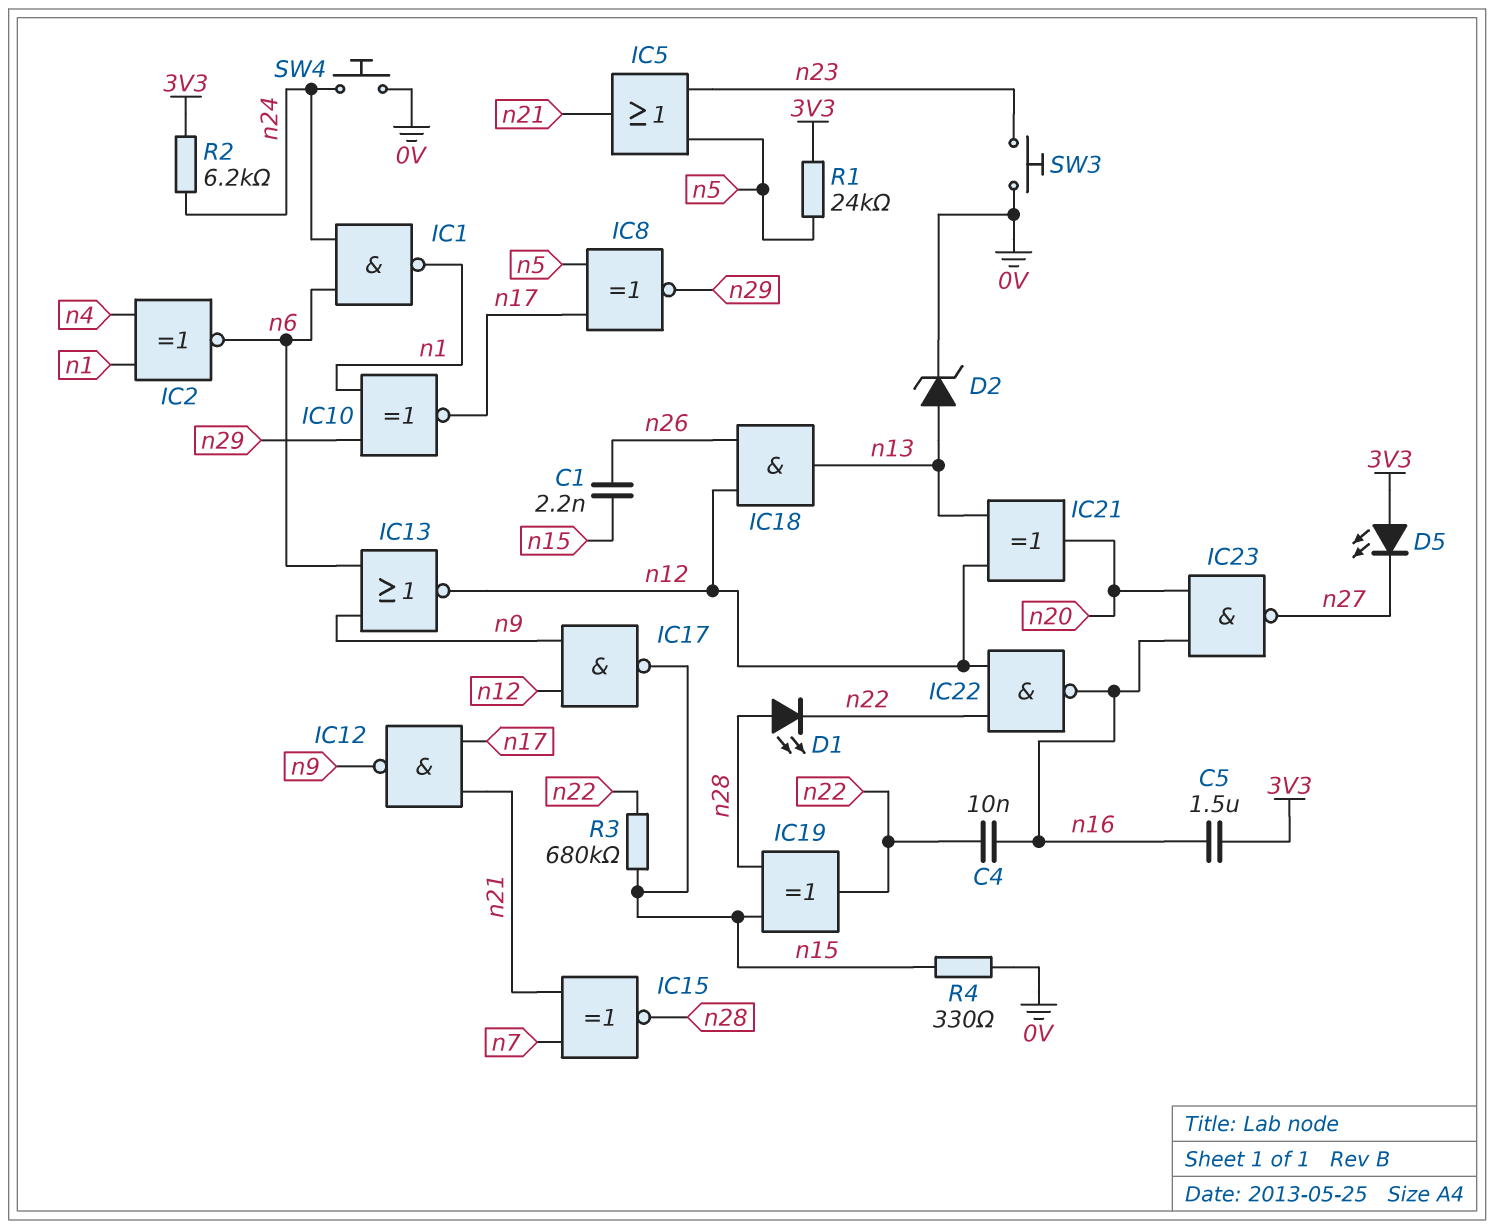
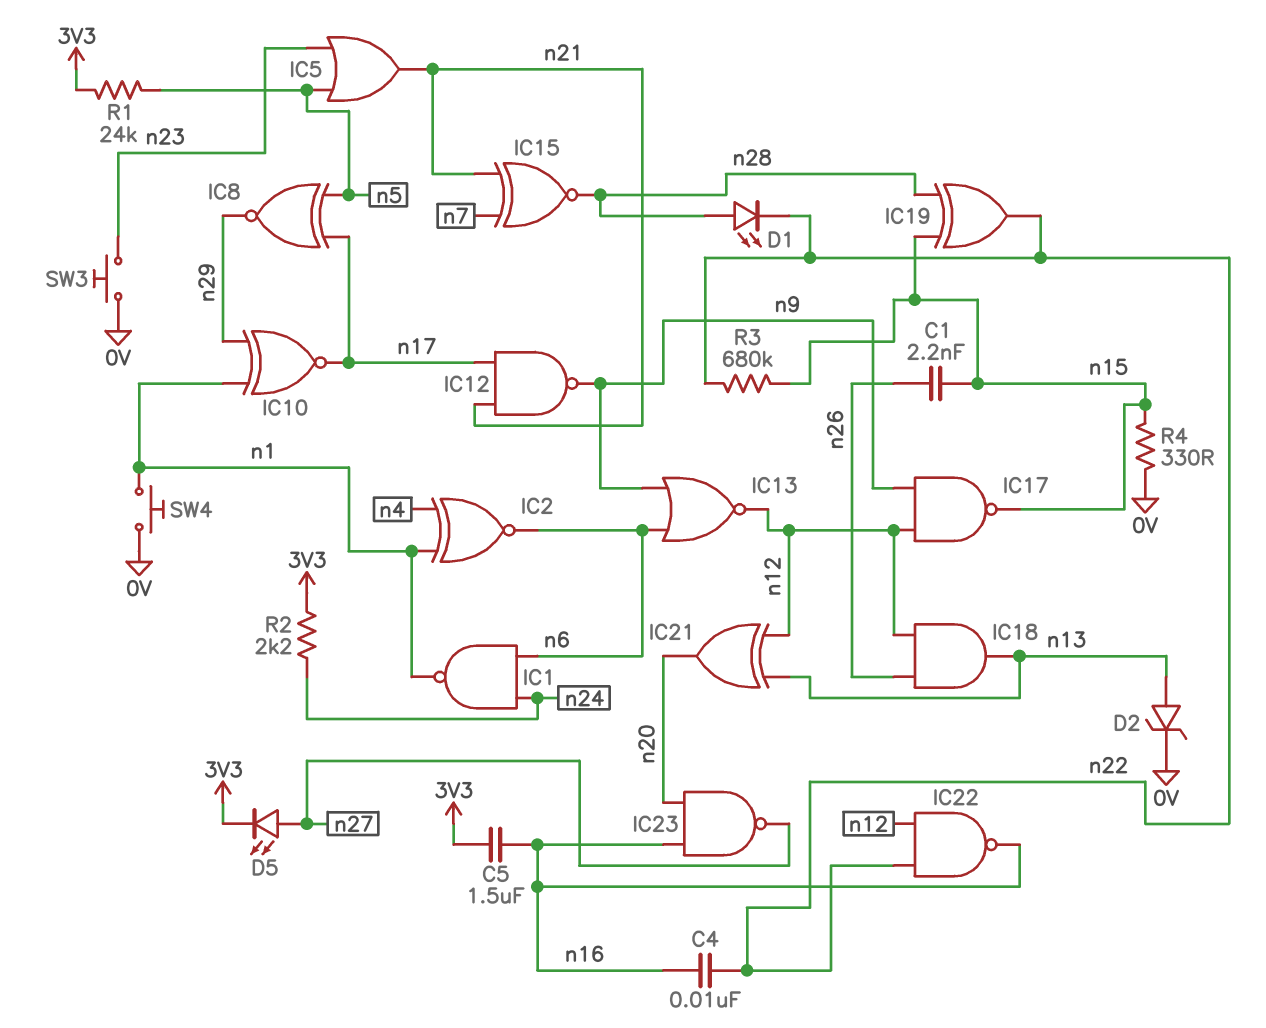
D5: LED (A 3V3, K n27) -> LED (A n27, K 3V3)
R2: 6.2k (3V3, n24) -> 2.2k (3V3, n24)
SW4: button (0V, n24) -> button (0V, n1)

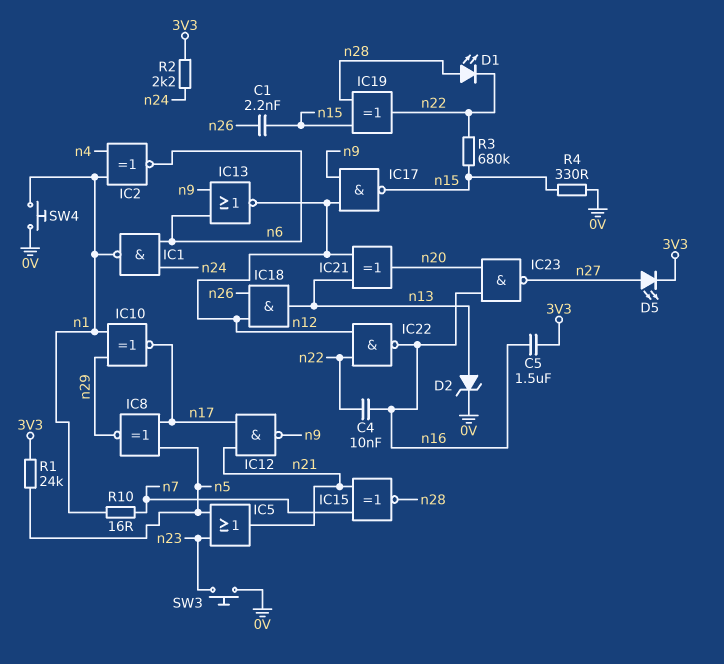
R10: none -> 16 (n1, n7)

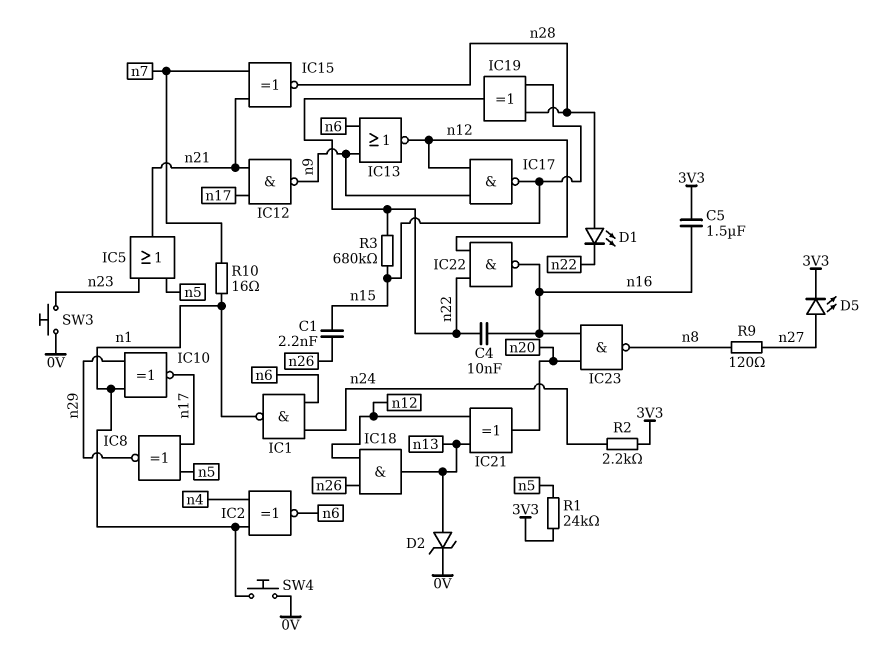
IC23: NAND (in n16, in n20, out n27) -> NAND (in n16, in n20, out n8)
R4: 330 (0V, n15) -> none
R9: none -> 120 (n8, n27)

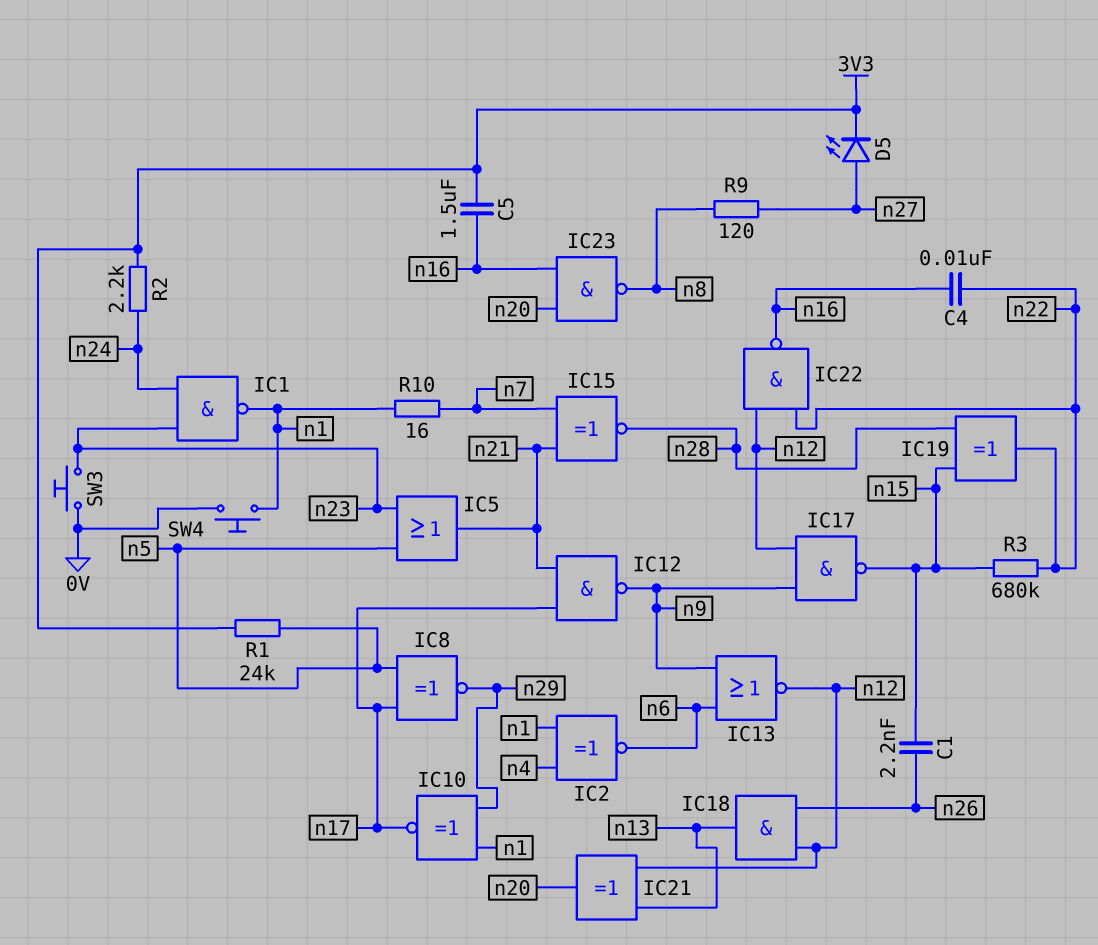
D1: LED (A n28, K n22) -> none
D2: zener (A n13, K 0V) -> none
IC1: NAND (in n6, in n24, out n1) -> NAND (in n23, in n24, out n1)

